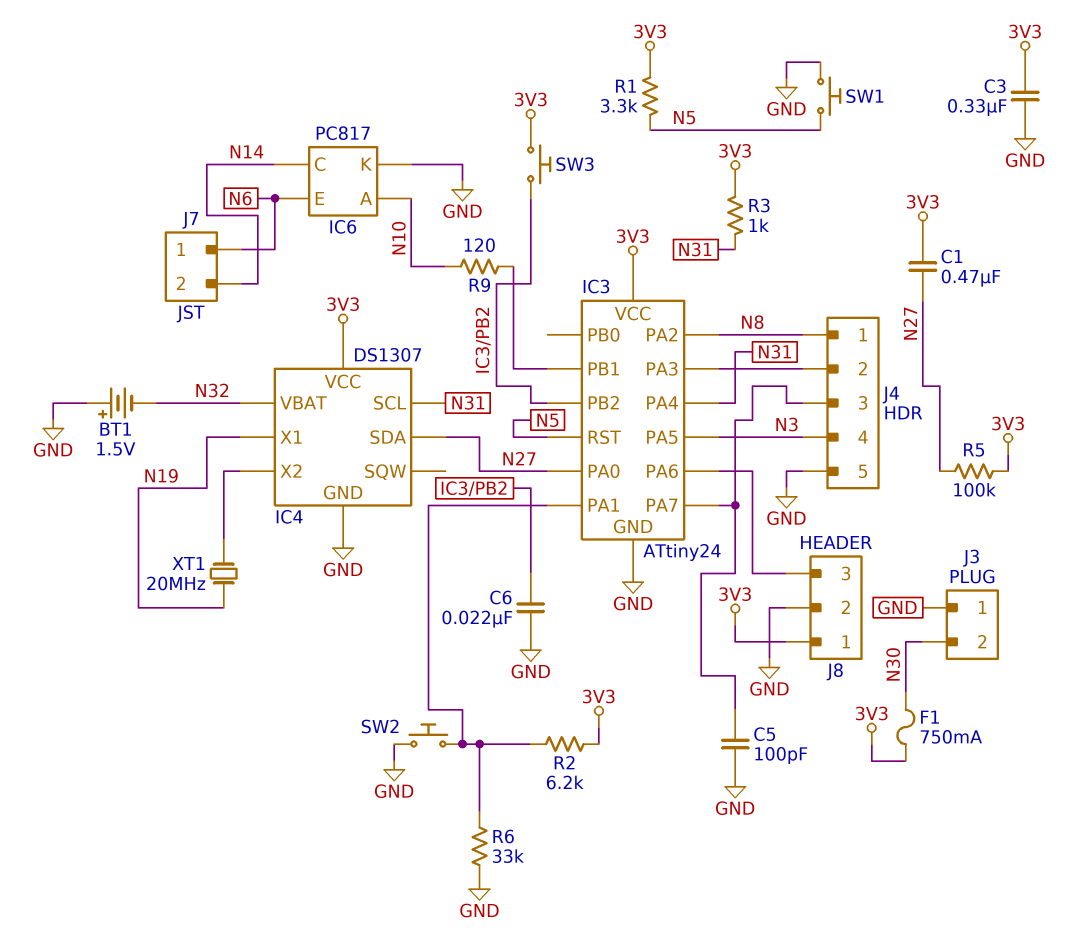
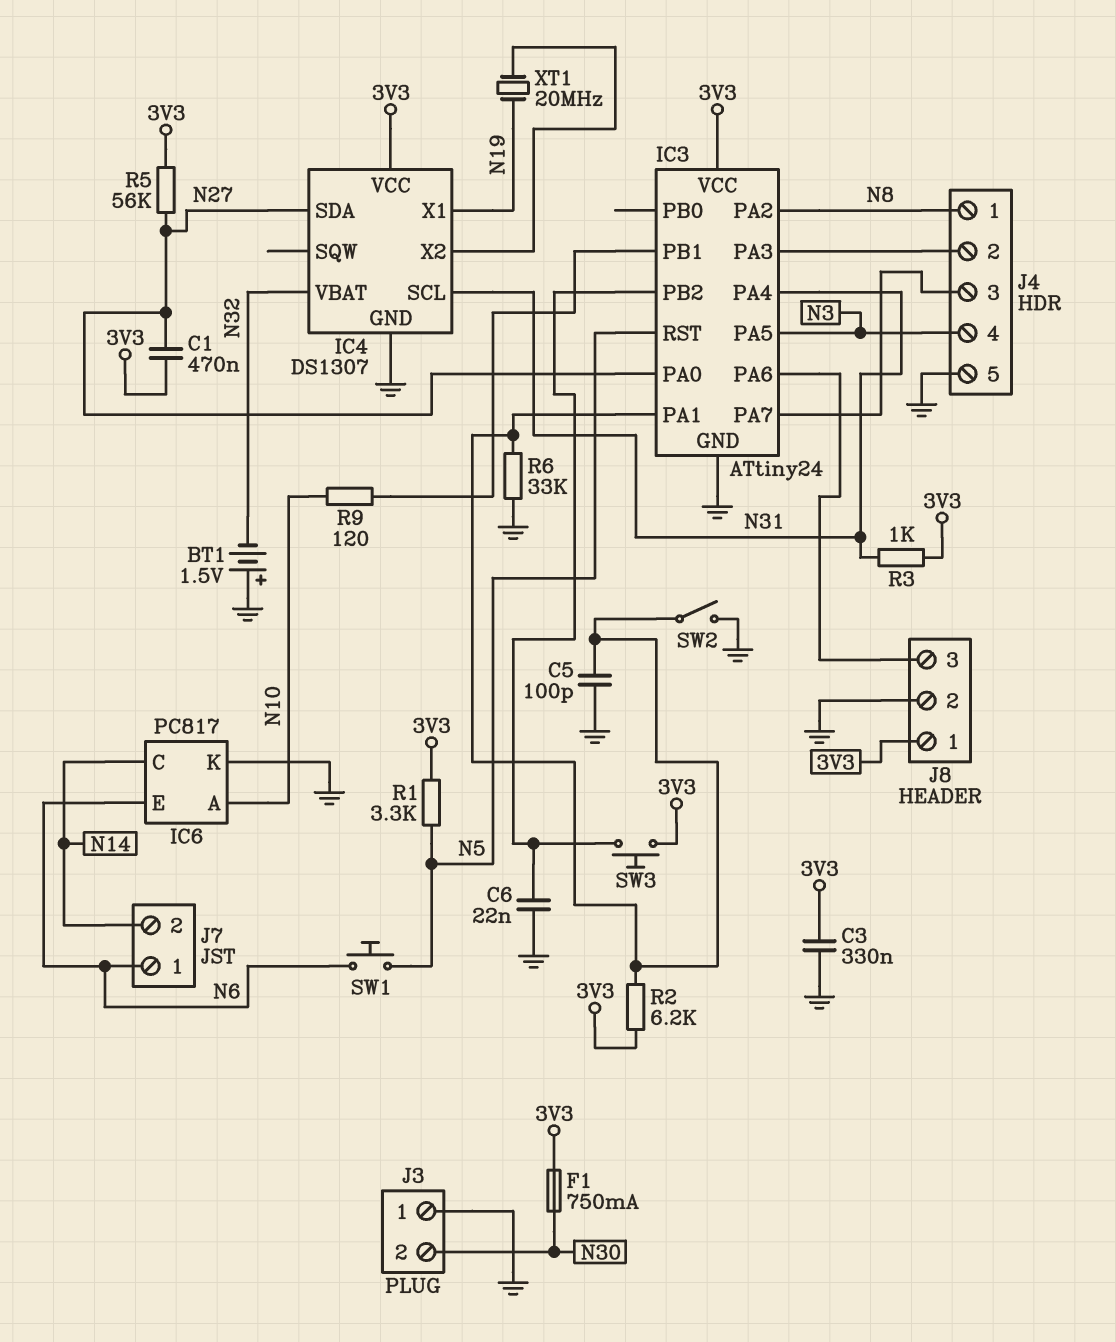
C5: 100pF (GND, IC3/PA7) -> 100pF (GND, IC3/PA1)
R5: 100k (3V3, N27) -> 56k (3V3, N27)
SW1: button (GND, N5) -> button (N5, N6)
SW2: button (GND, IC3/PA1) -> switch (GND, IC3/PA1)

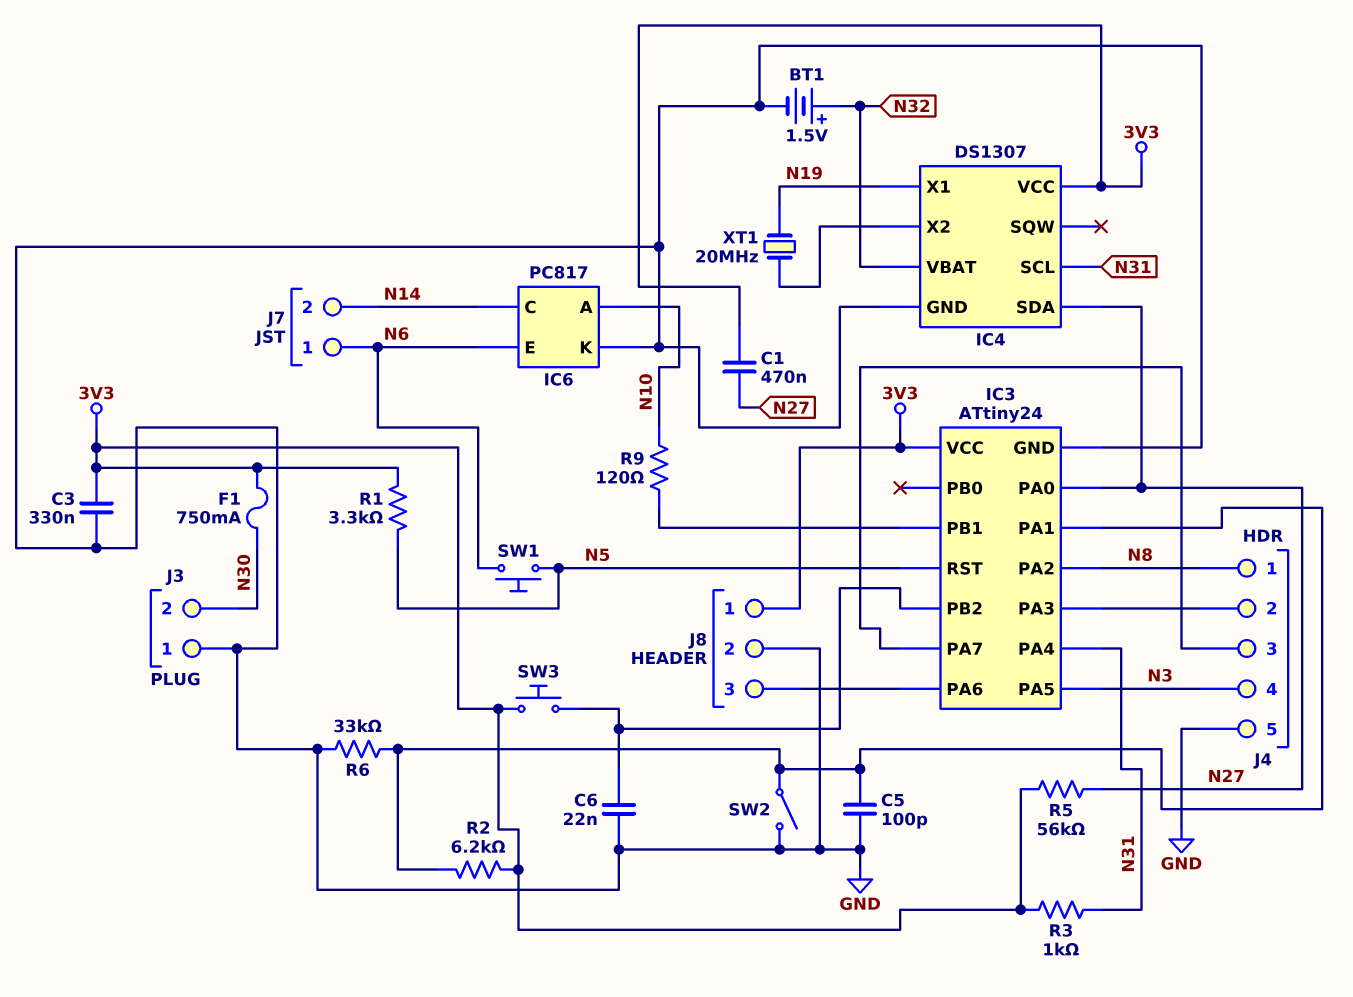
BT1: 1.5V (plus GND, minus N32) -> 1.5V (plus N32, minus GND)

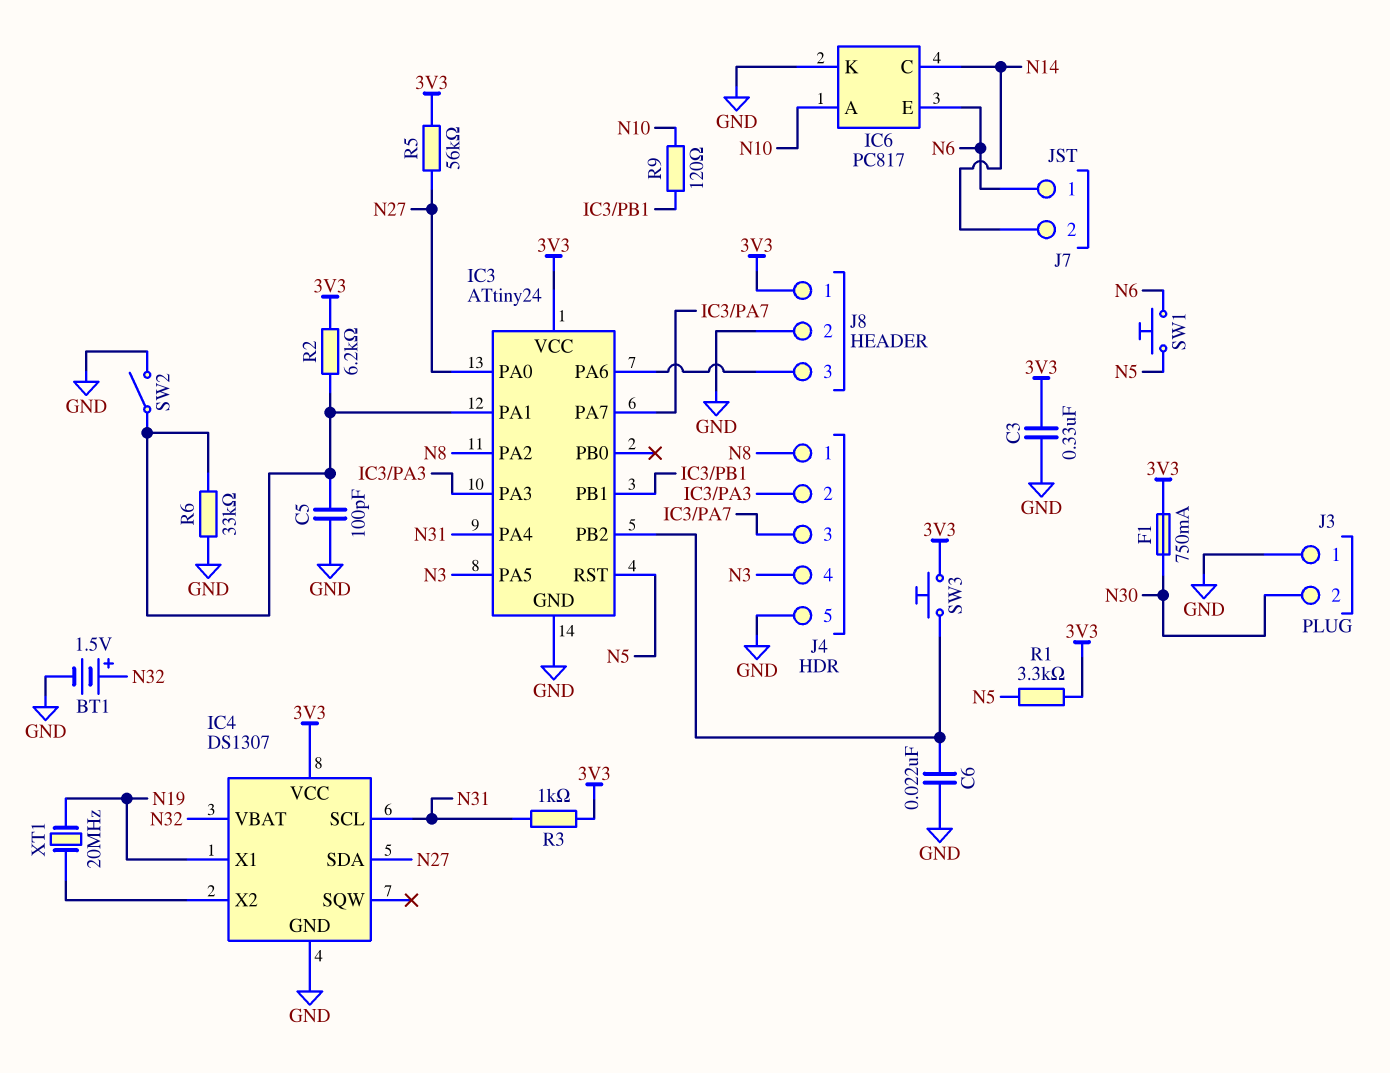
C1: 470nF (3V3, N27) -> none

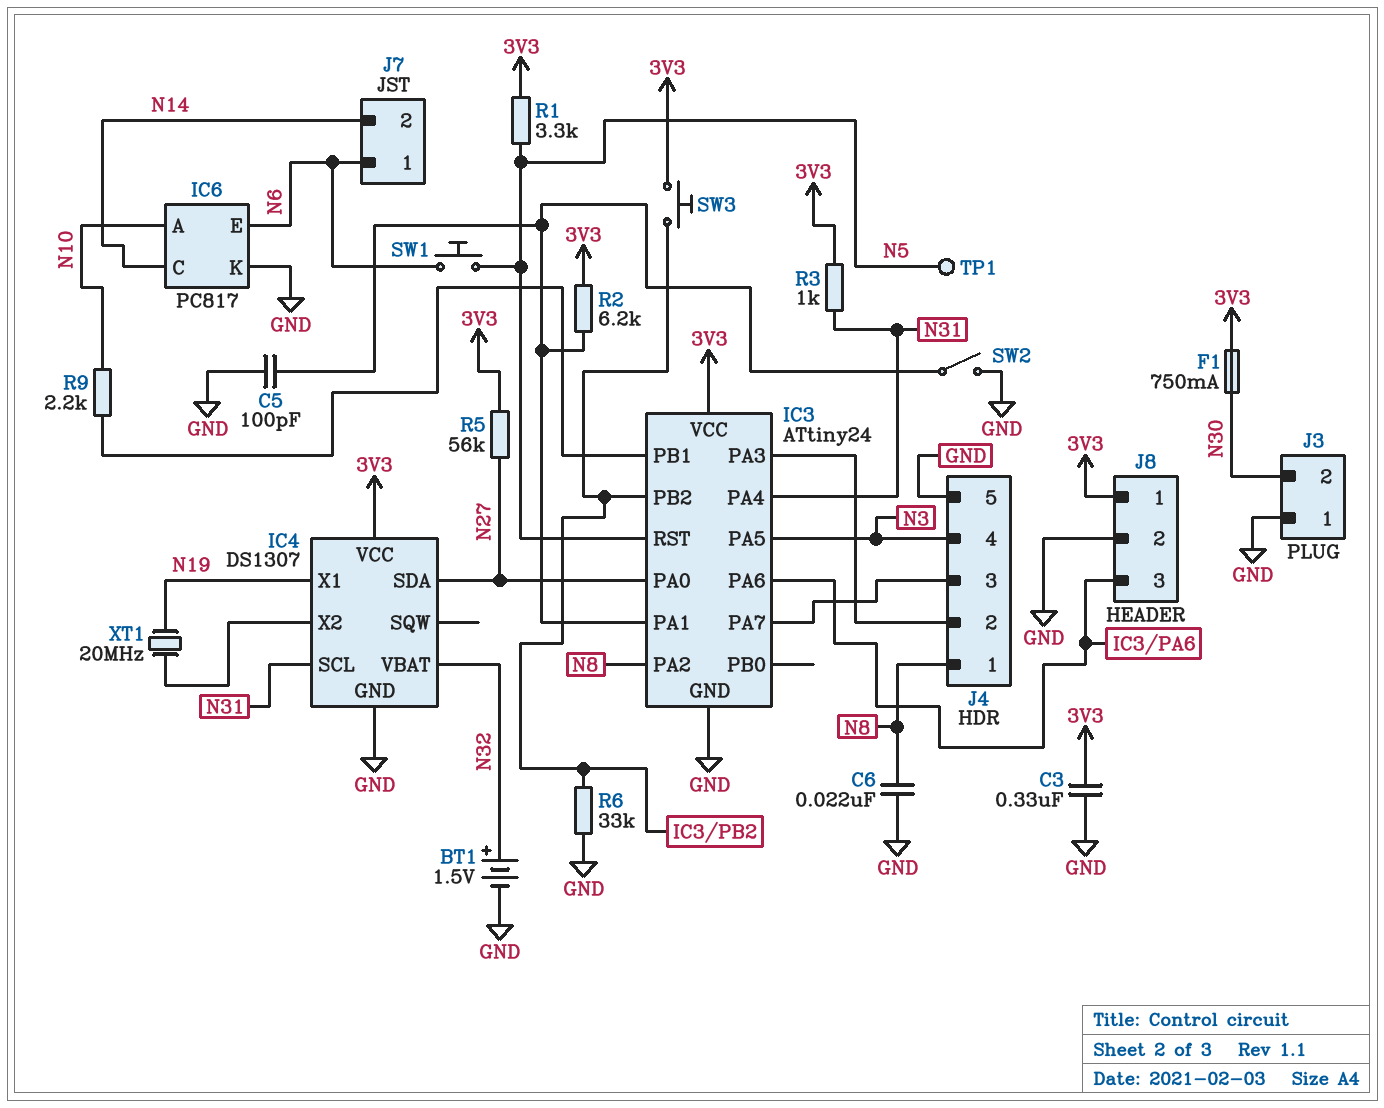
C6: 22nF (GND, IC3/PB2) -> 22nF (GND, N8)
R6: 33k (GND, IC3/PA1) -> 33k (GND, IC3/PB2)
R9: 120 (IC3/PB1, N10) -> 2.2k (IC3/PB1, N10)
TP1: none -> test point (N5)

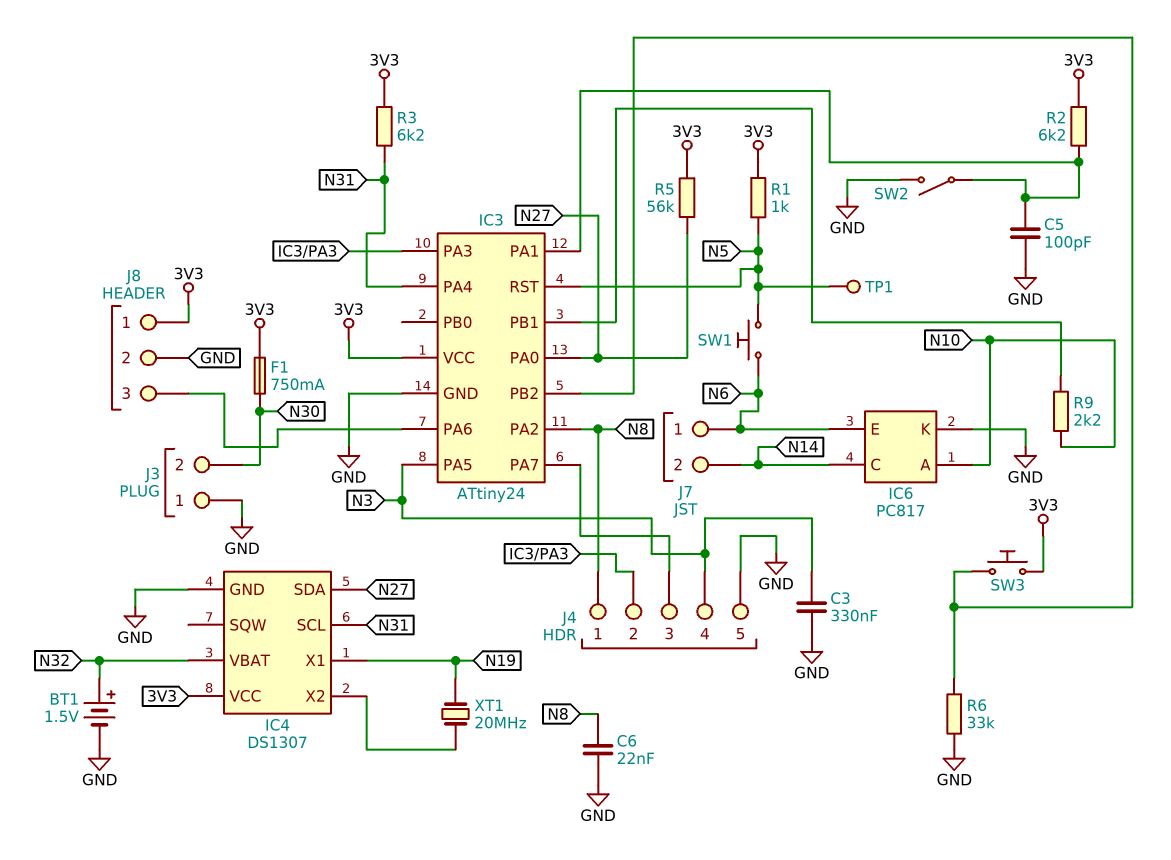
C3: 330nF (3V3, GND) -> 330nF (GND, N3)
R1: 3.3k (3V3, N5) -> 1k (3V3, N5)
R3: 1k (3V3, N31) -> 6.2k (3V3, N31)

